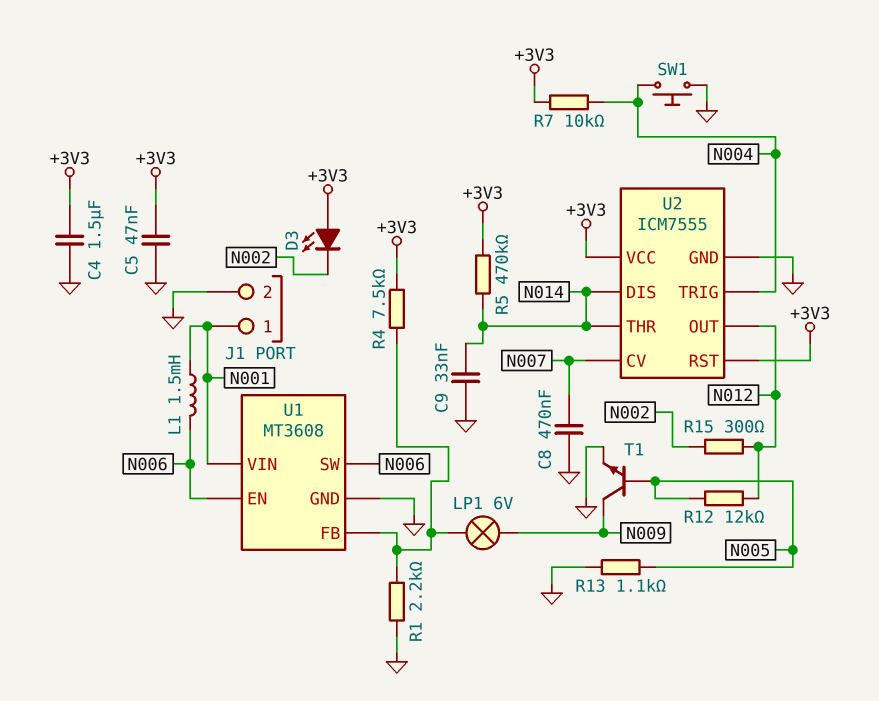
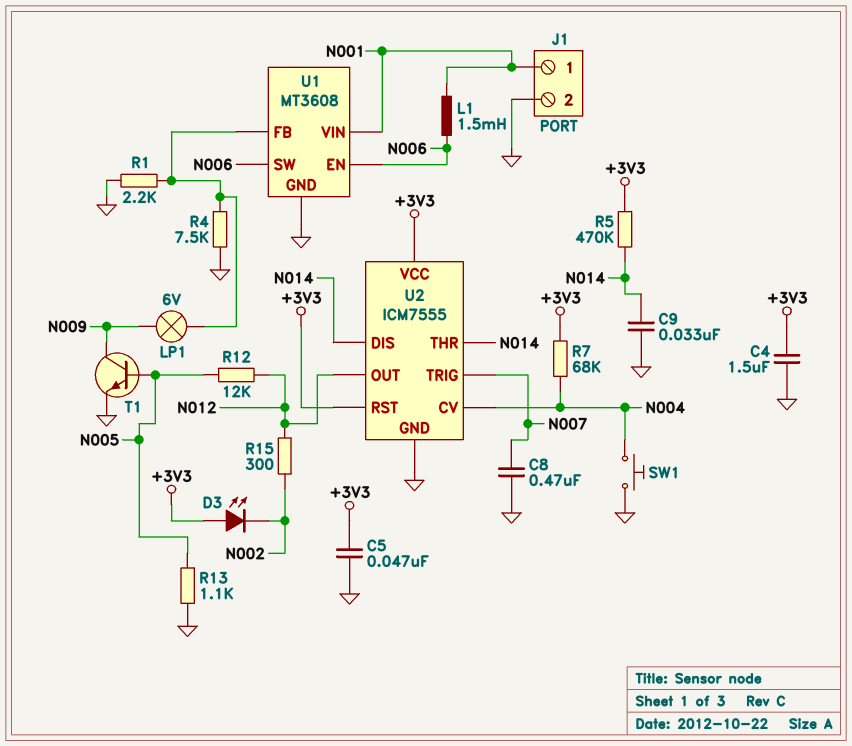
R4: 7.5k (+3V3, U1/FB) -> 7.5k (GND, U1/FB)
R7: 10k (+3V3, N004) -> 68k (+3V3, N004)
U2 pin CV: N007 -> N004
U2 pin TRIG: N004 -> N007

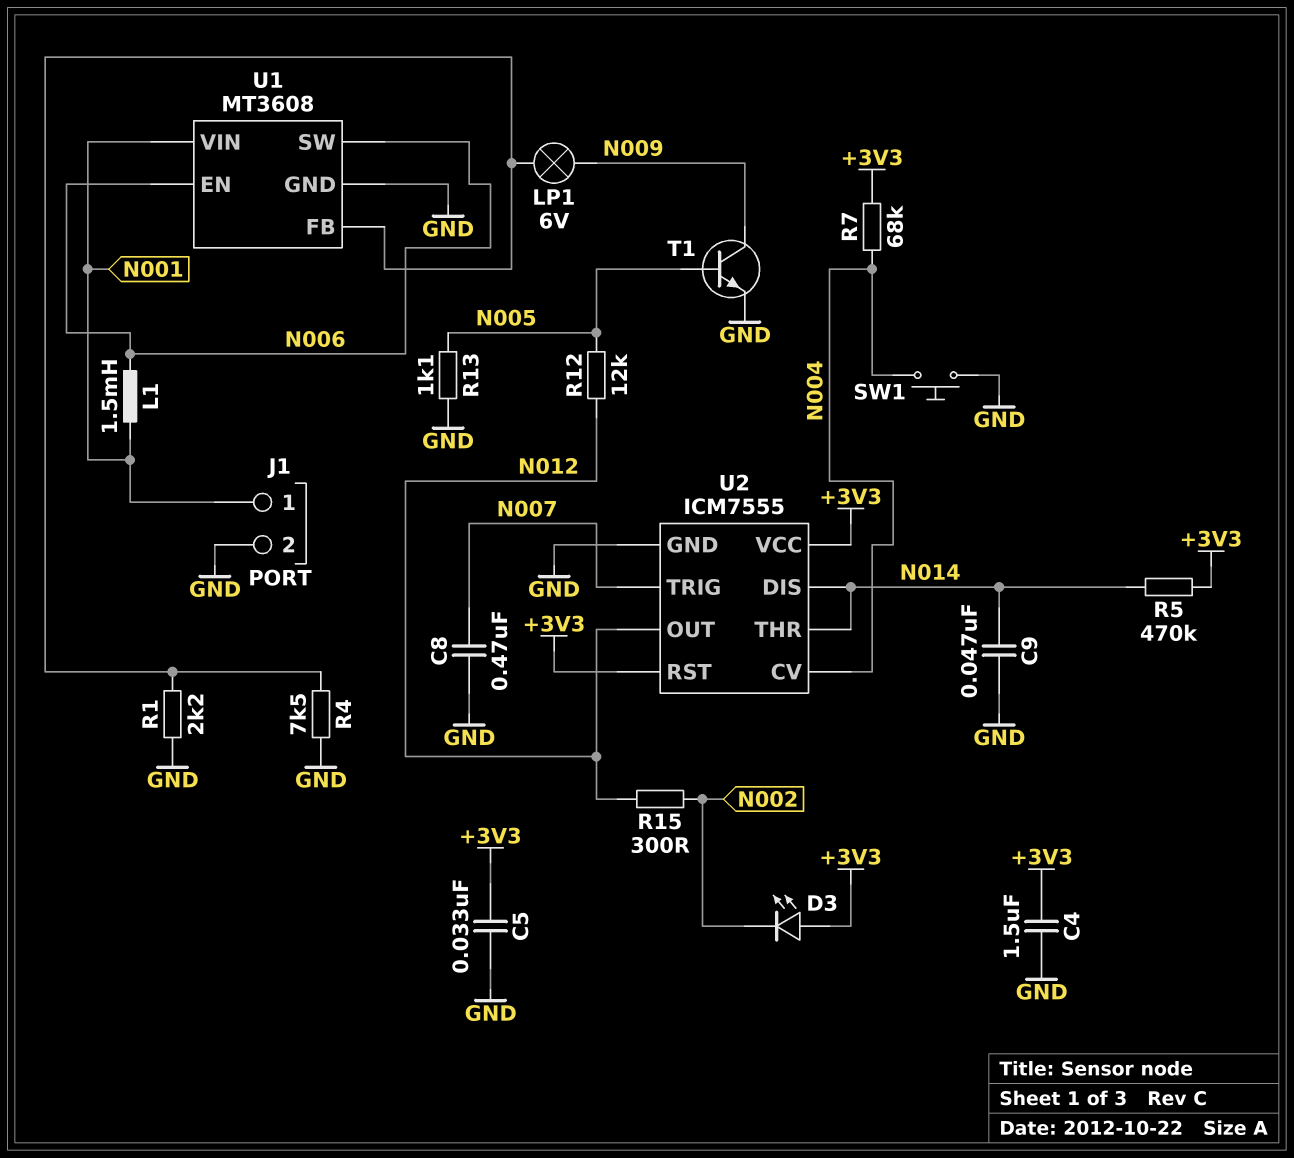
C5: 47nF (+3V3, GND) -> 33nF (+3V3, GND)
C9: 33nF (GND, N014) -> 47nF (GND, N014)

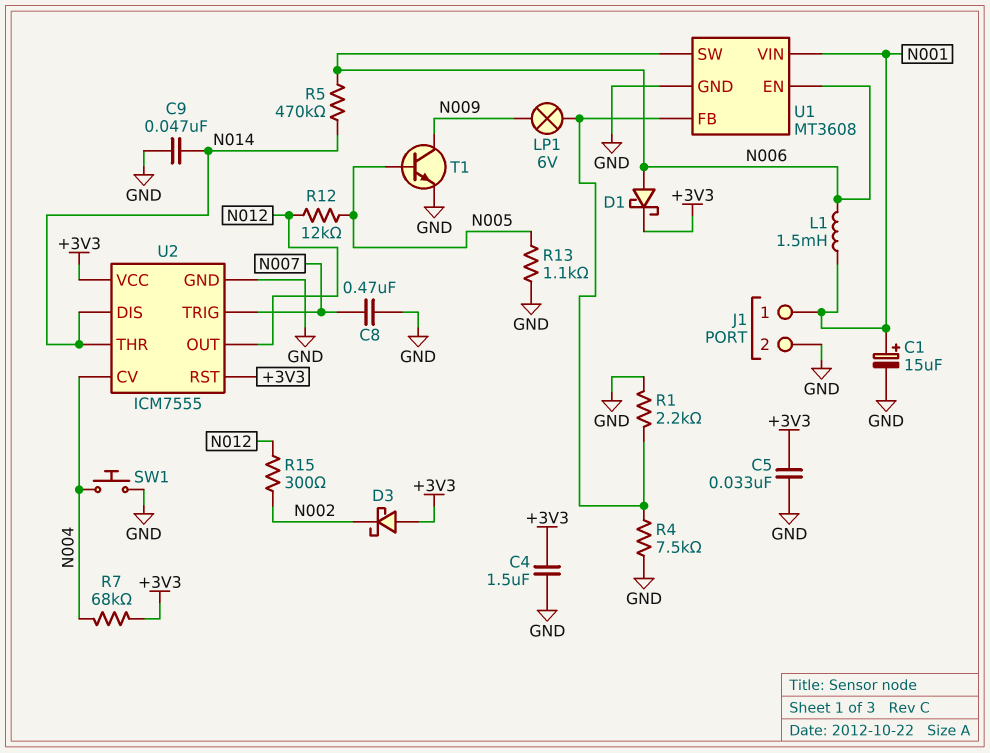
C1: none -> 15uF (plus N001, minus GND)
D1: none -> schottky (A N006, K +3V3)
D3: LED (A +3V3, K N002) -> schottky (A +3V3, K N002)
R5: 470k (+3V3, N014) -> 470k (N006, N014)

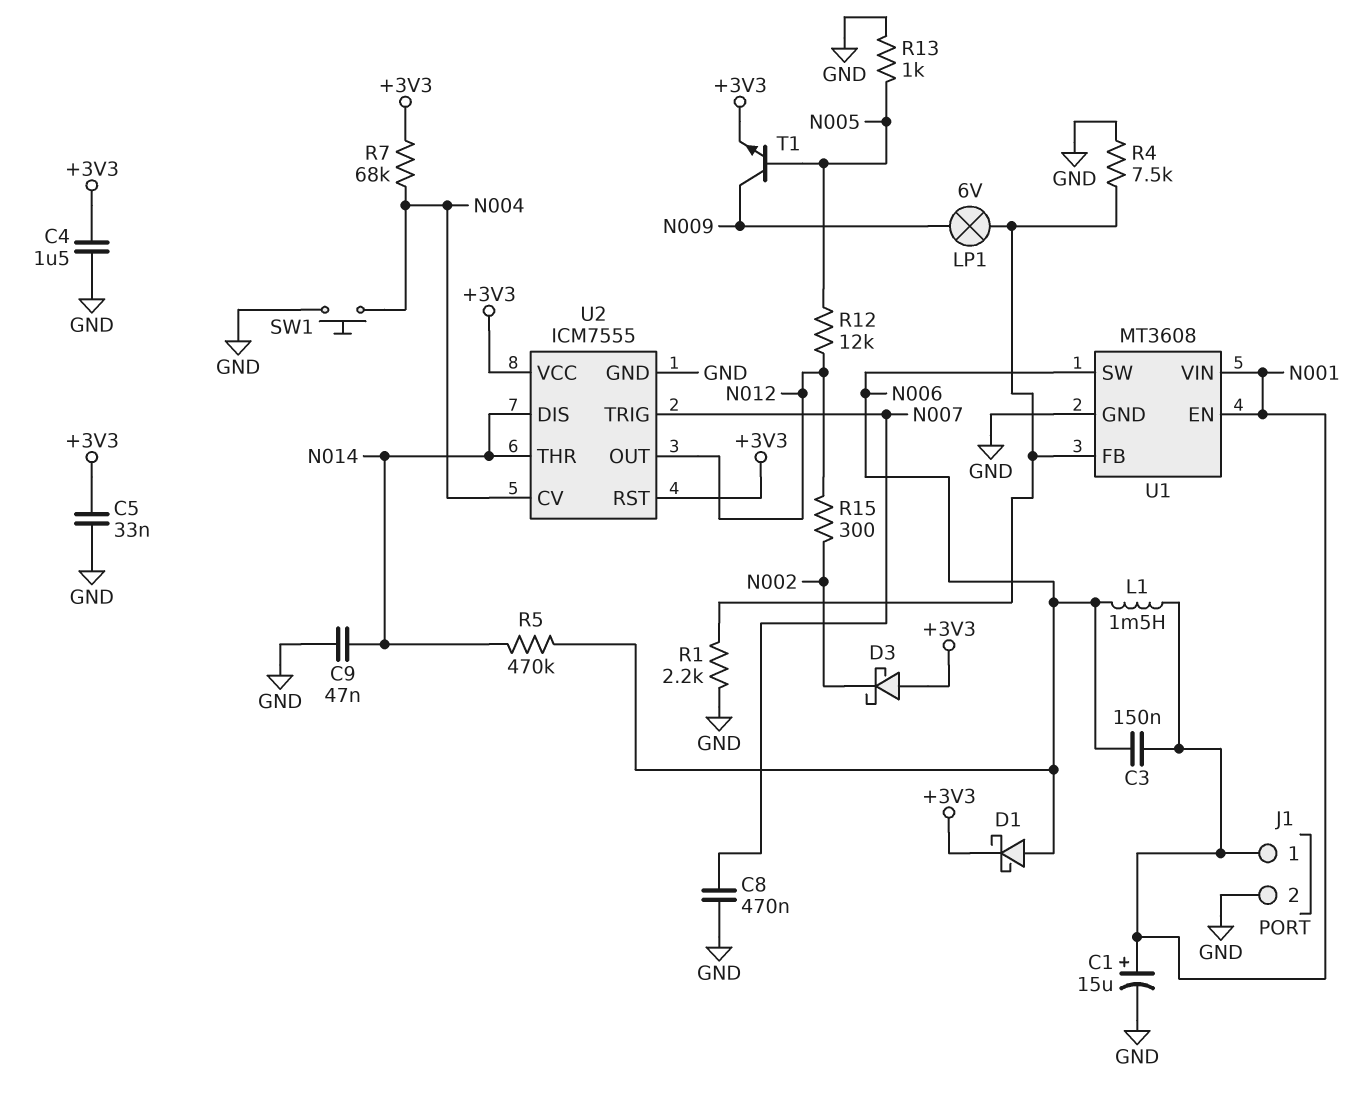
C3: none -> 150nF (N001, N006)
R13: 1.1k (GND, N005) -> 1k (GND, N005)
T1: NPN (B N005, C N009, E GND) -> NPN (B N005, C N009, E +3V3)
U1 pin EN: N006 -> N001

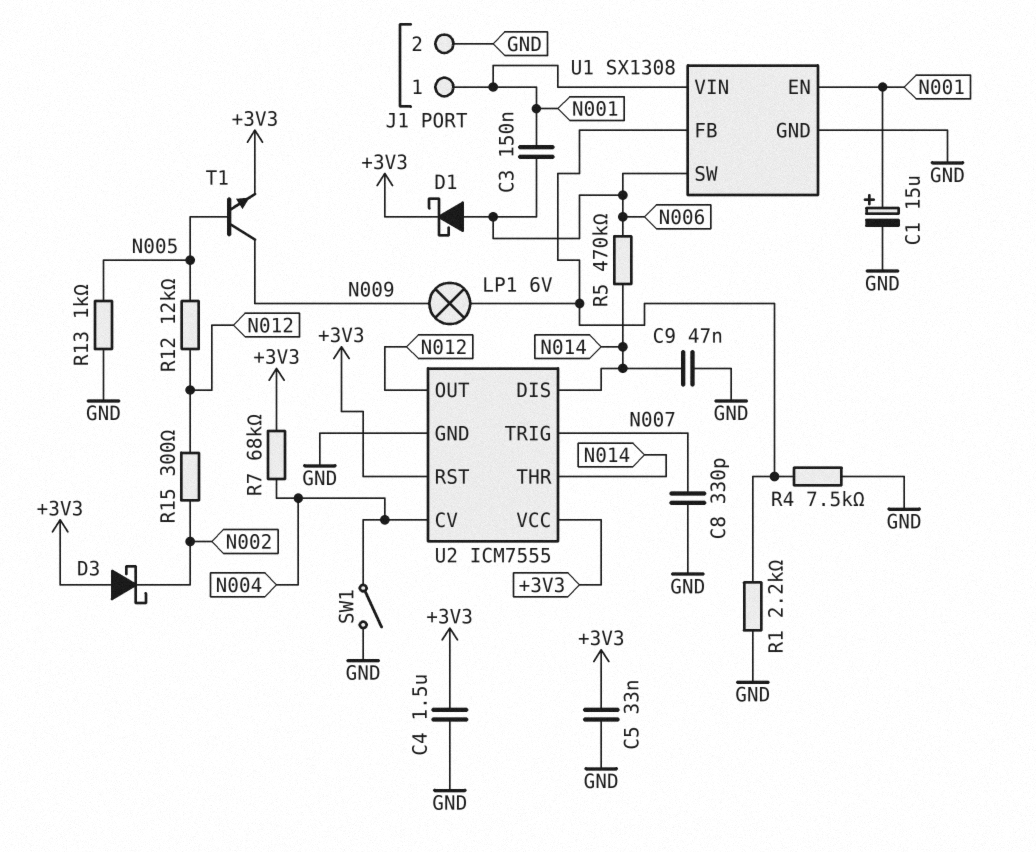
C8: 470nF (GND, N007) -> 330pF (GND, N007)
L1: 1.5mH (N001, N006) -> none
SW1: button (GND, N004) -> switch (GND, N004)
U1: MT3608 -> SX1308

